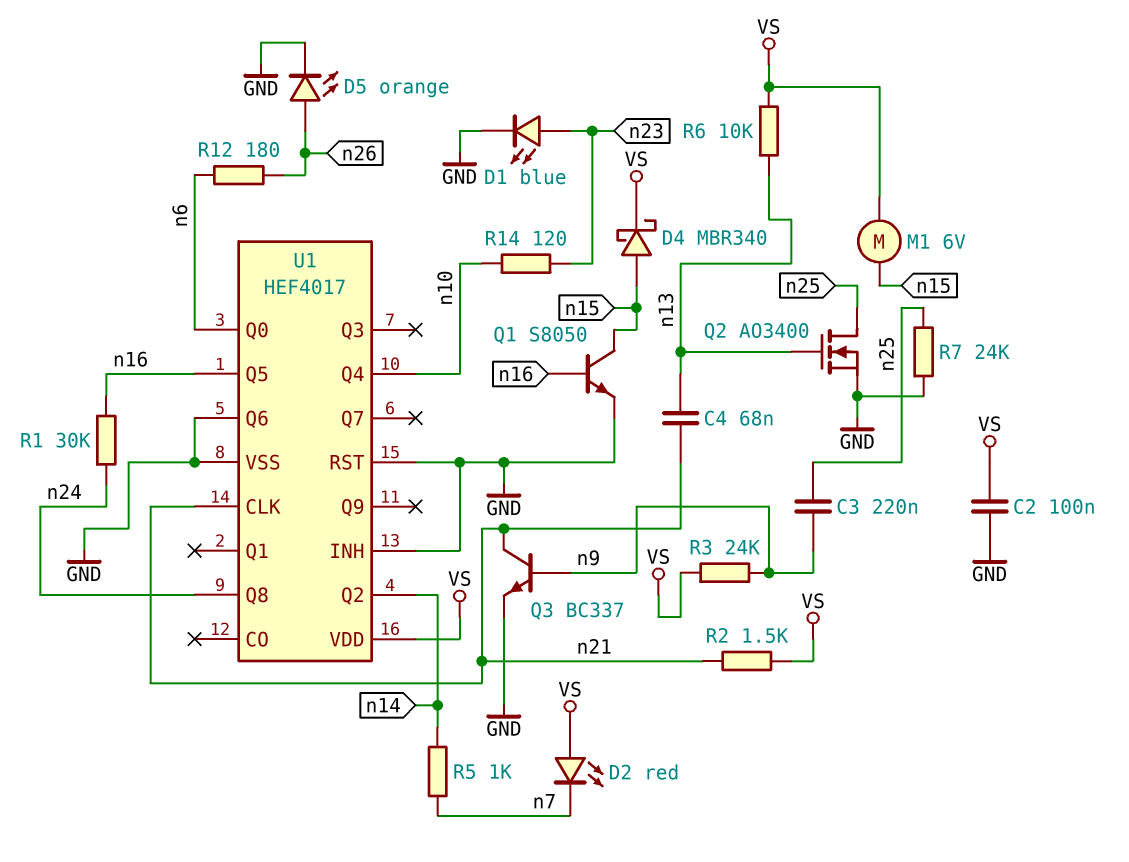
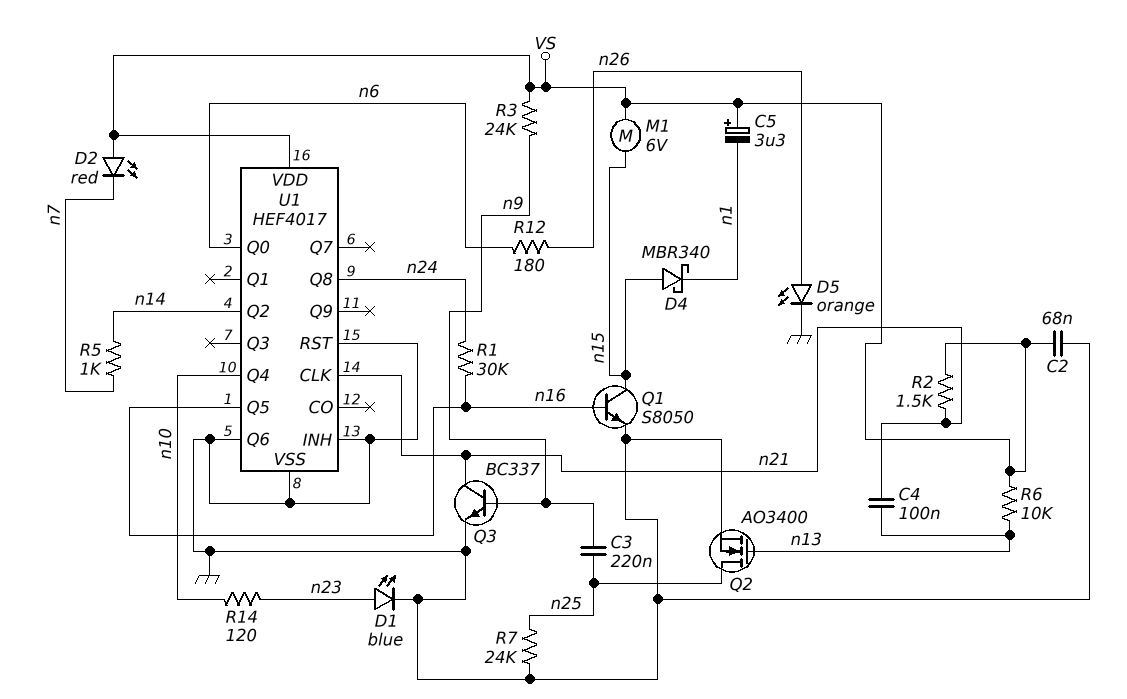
C2: 100nF (GND, VS) -> 68nF (GND, VS)
C4: 68nF (n13, n21) -> 100nF (n13, n21)
C5: none -> 3.3uF (plus VS, minus n1)
D4: schottky MBR340 (A n15, K VS) -> schottky MBR340 (A n15, K n1)

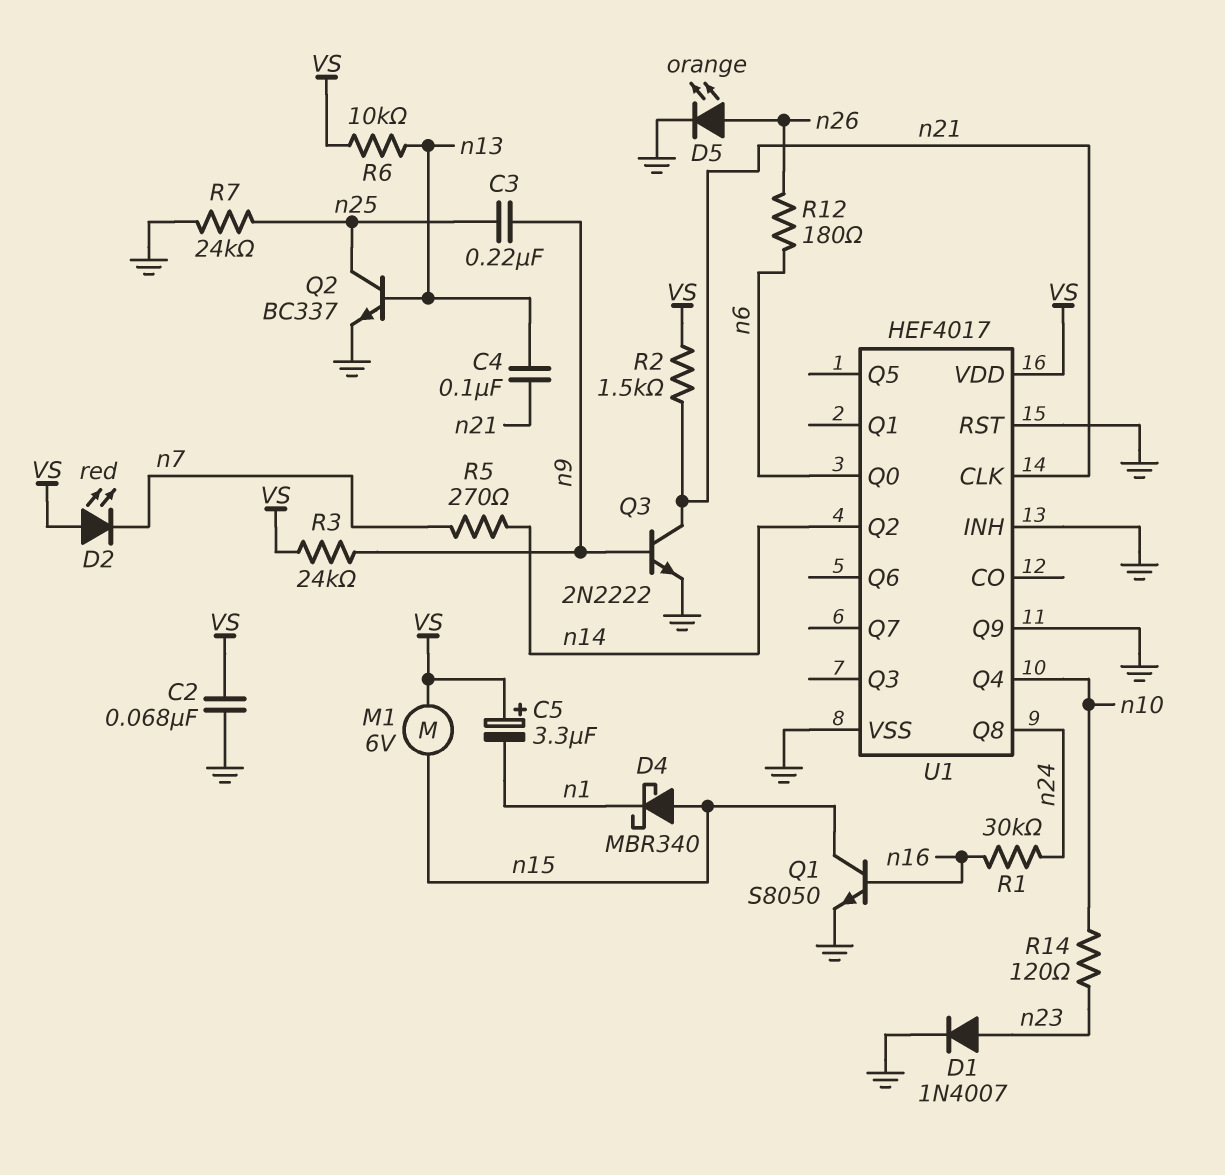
D1: LED blue (A n23, K GND) -> diode 1N4007 (A n23, K GND)
Q2: NMOS AO3400 (G n13, D n25, S GND) -> NPN BC337 (B n13, C n25, E GND)
Q3: NPN BC337 (B n9, C n21, E GND) -> NPN 2N2222 (B n9, C n21, E GND)
R5: 1k (n7, n14) -> 270 (n7, n14)
U1 pin Q5: n16 -> none
U1 pin Q6: GND -> none
U1 pin Q9: none -> GND

